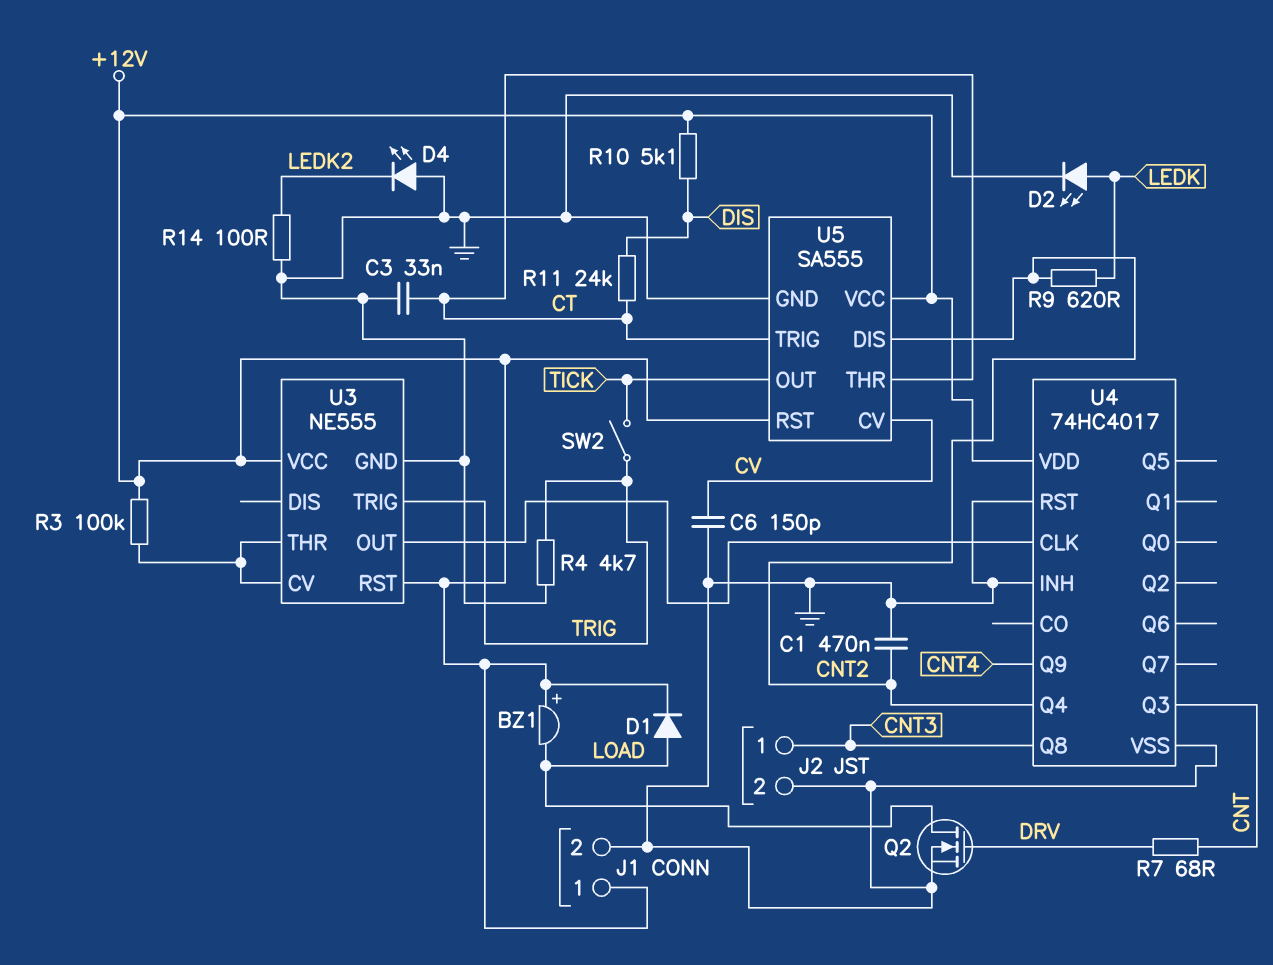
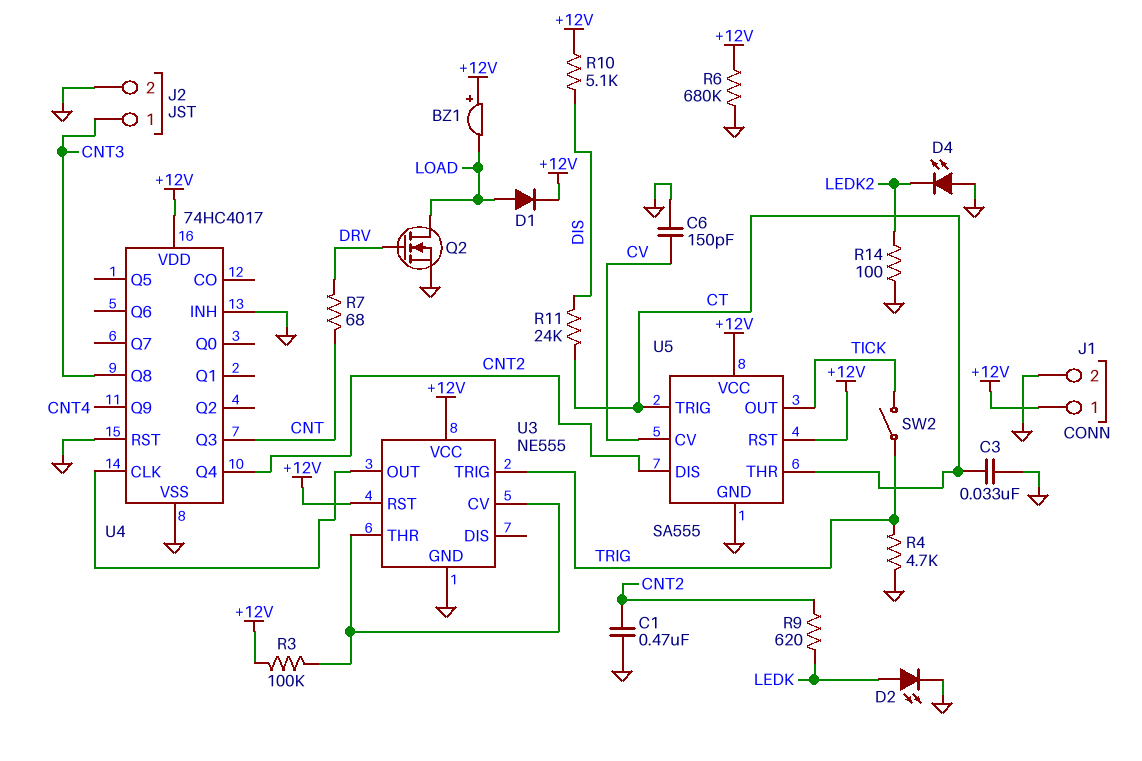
R6: none -> 680k (+12V, GND)

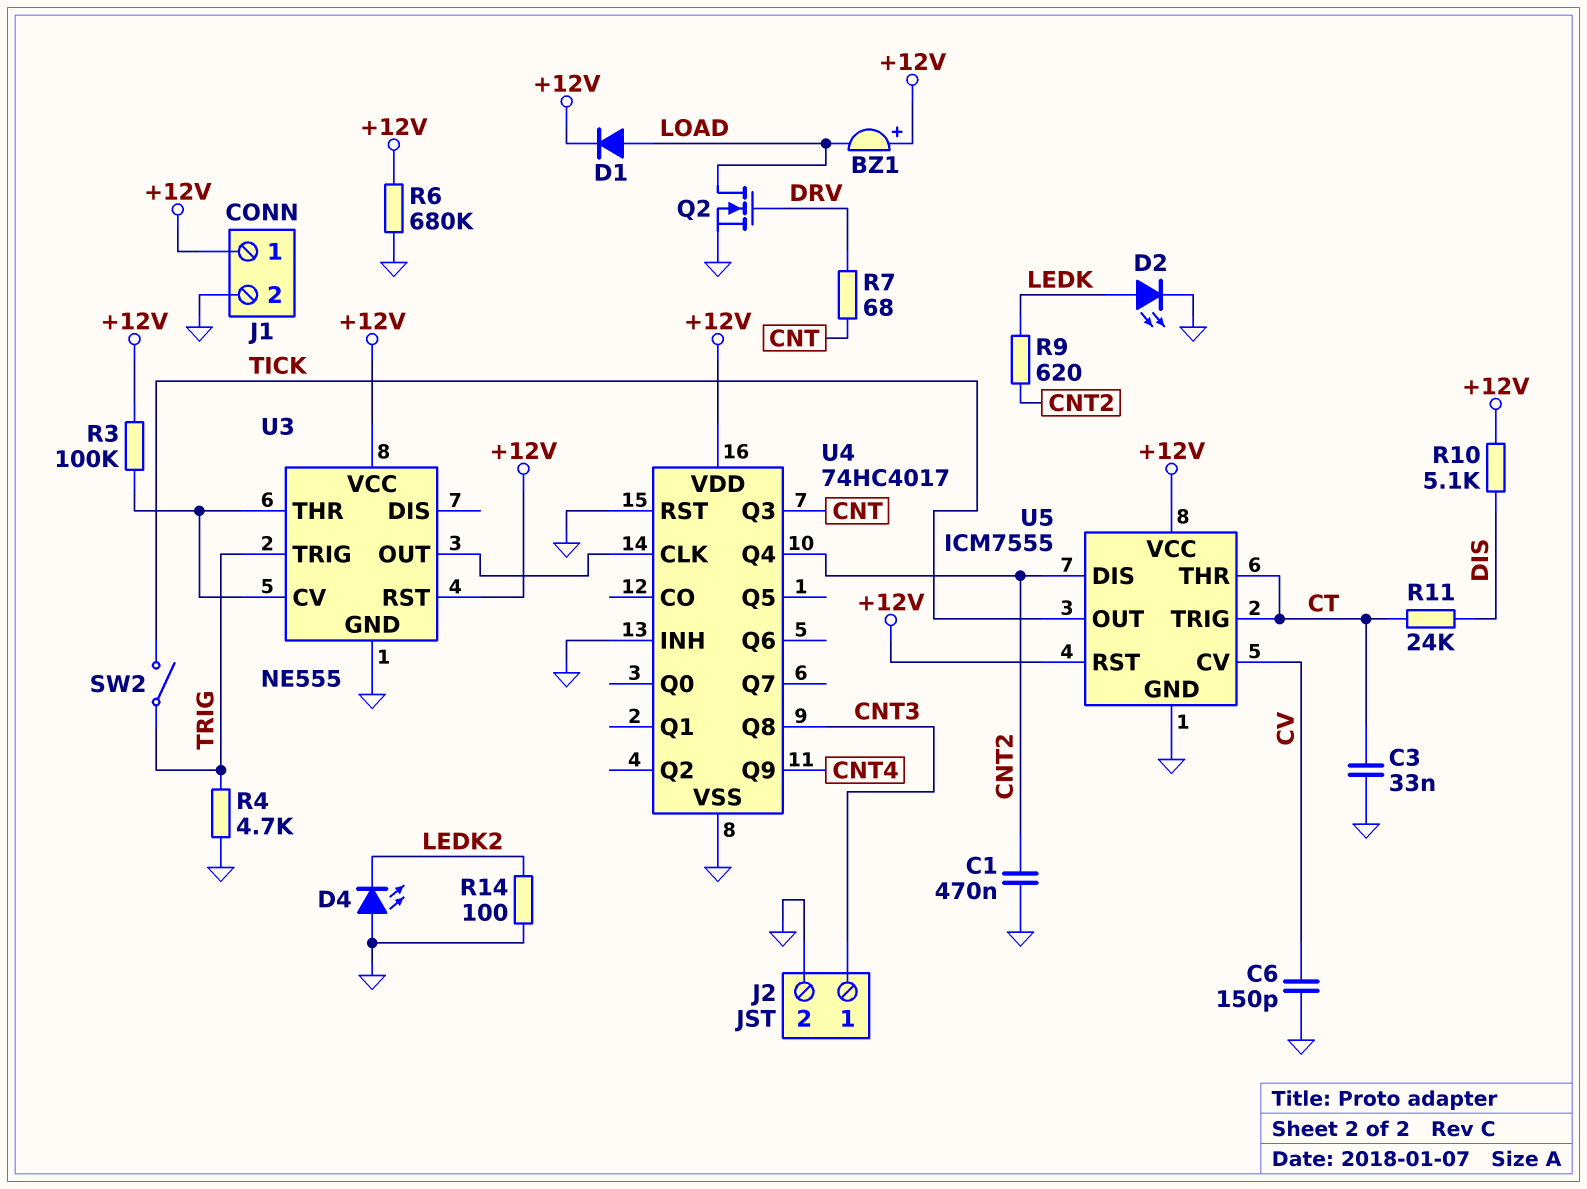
U5: SA555 -> ICM7555

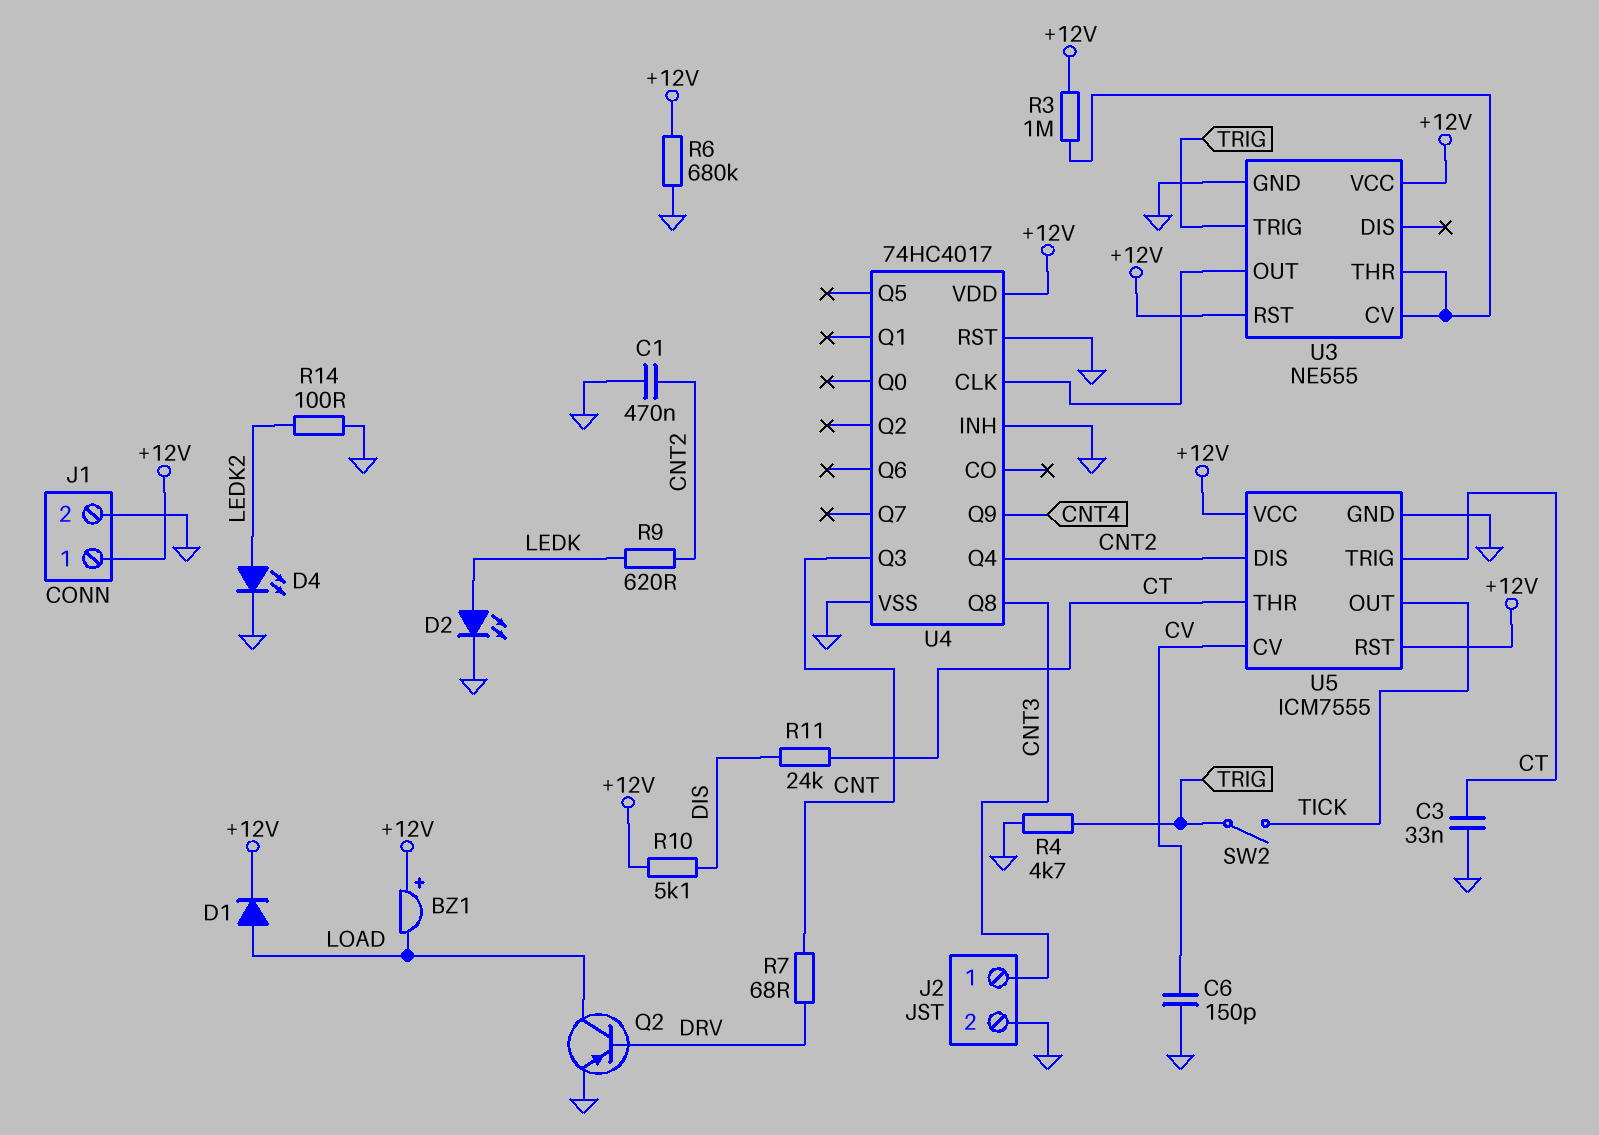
D4: LED (A GND, K LEDK2) -> LED (A LEDK2, K GND)
Q2: NMOS (G DRV, D LOAD, S GND) -> PNP (B DRV, C LOAD, E GND)
R3: 100k (+12V, U3/CV) -> 1M (+12V, U3/CV)

